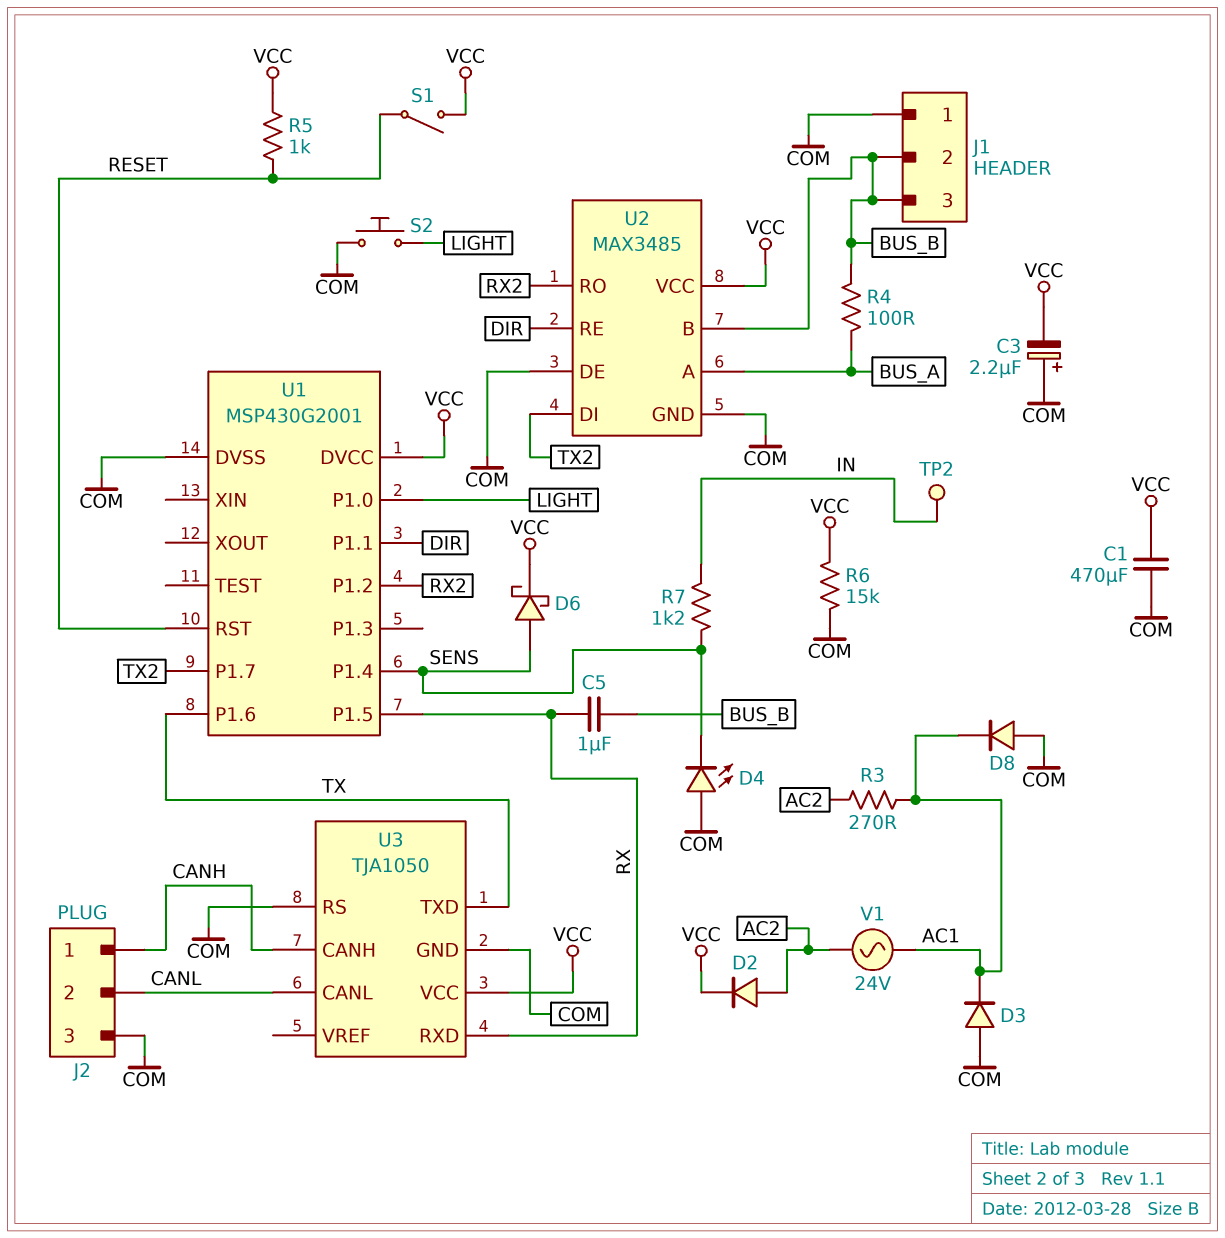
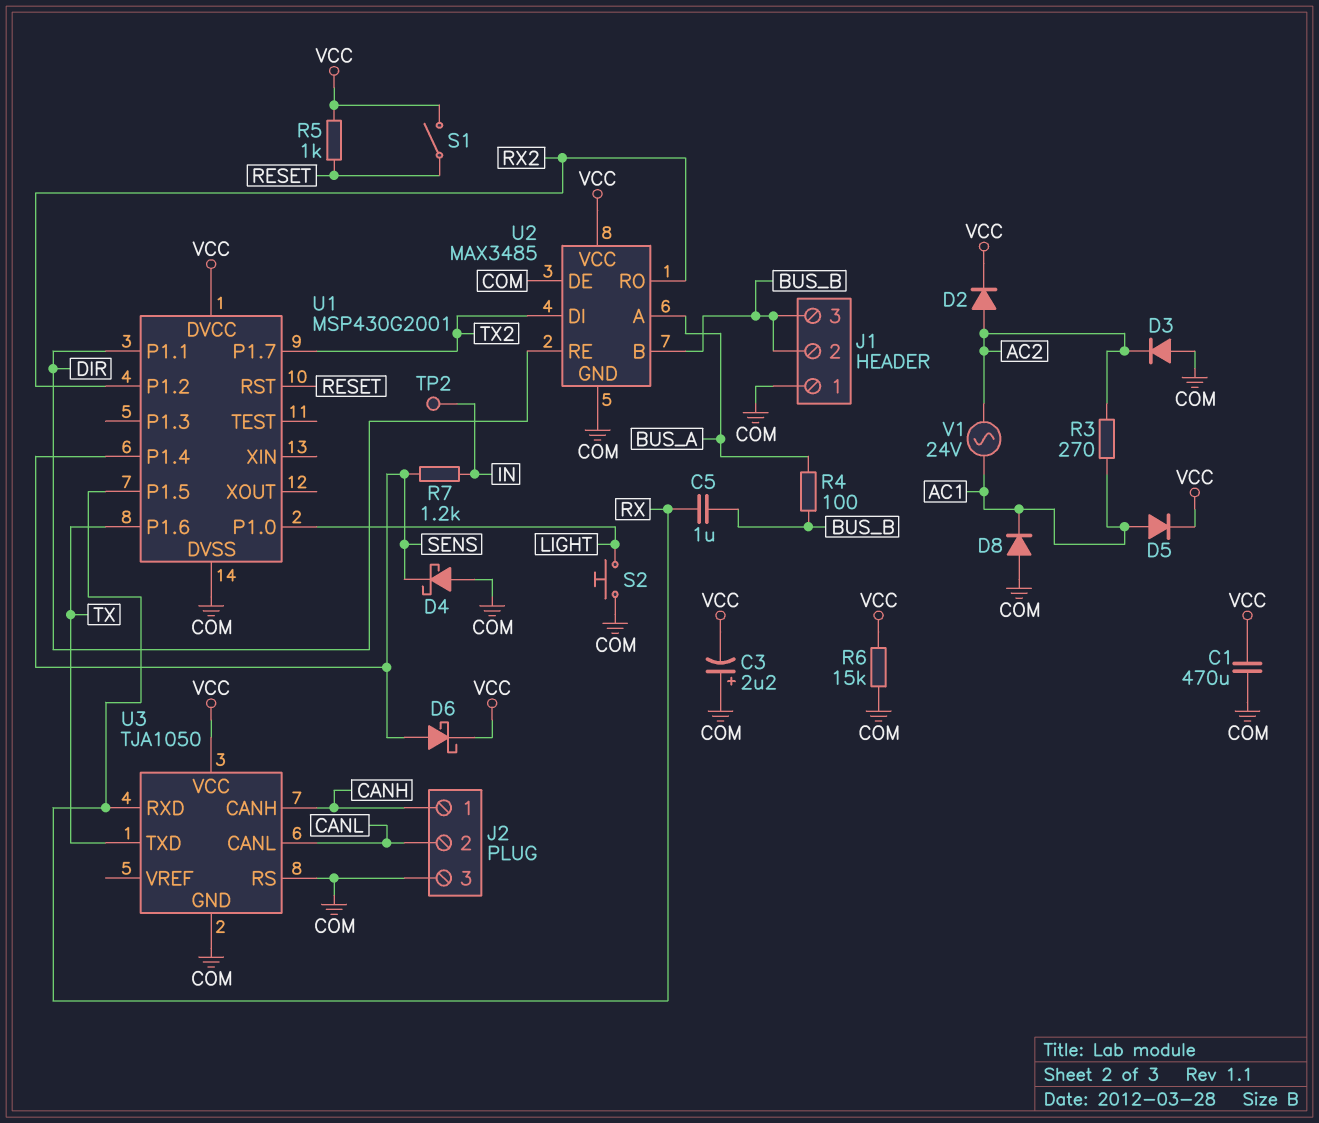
D3: diode (A COM, K AC1) -> diode (A COM, K AC2)
D4: LED (A COM, K SENS) -> schottky (A COM, K SENS)
D5: none -> diode (A AC1, K VCC)

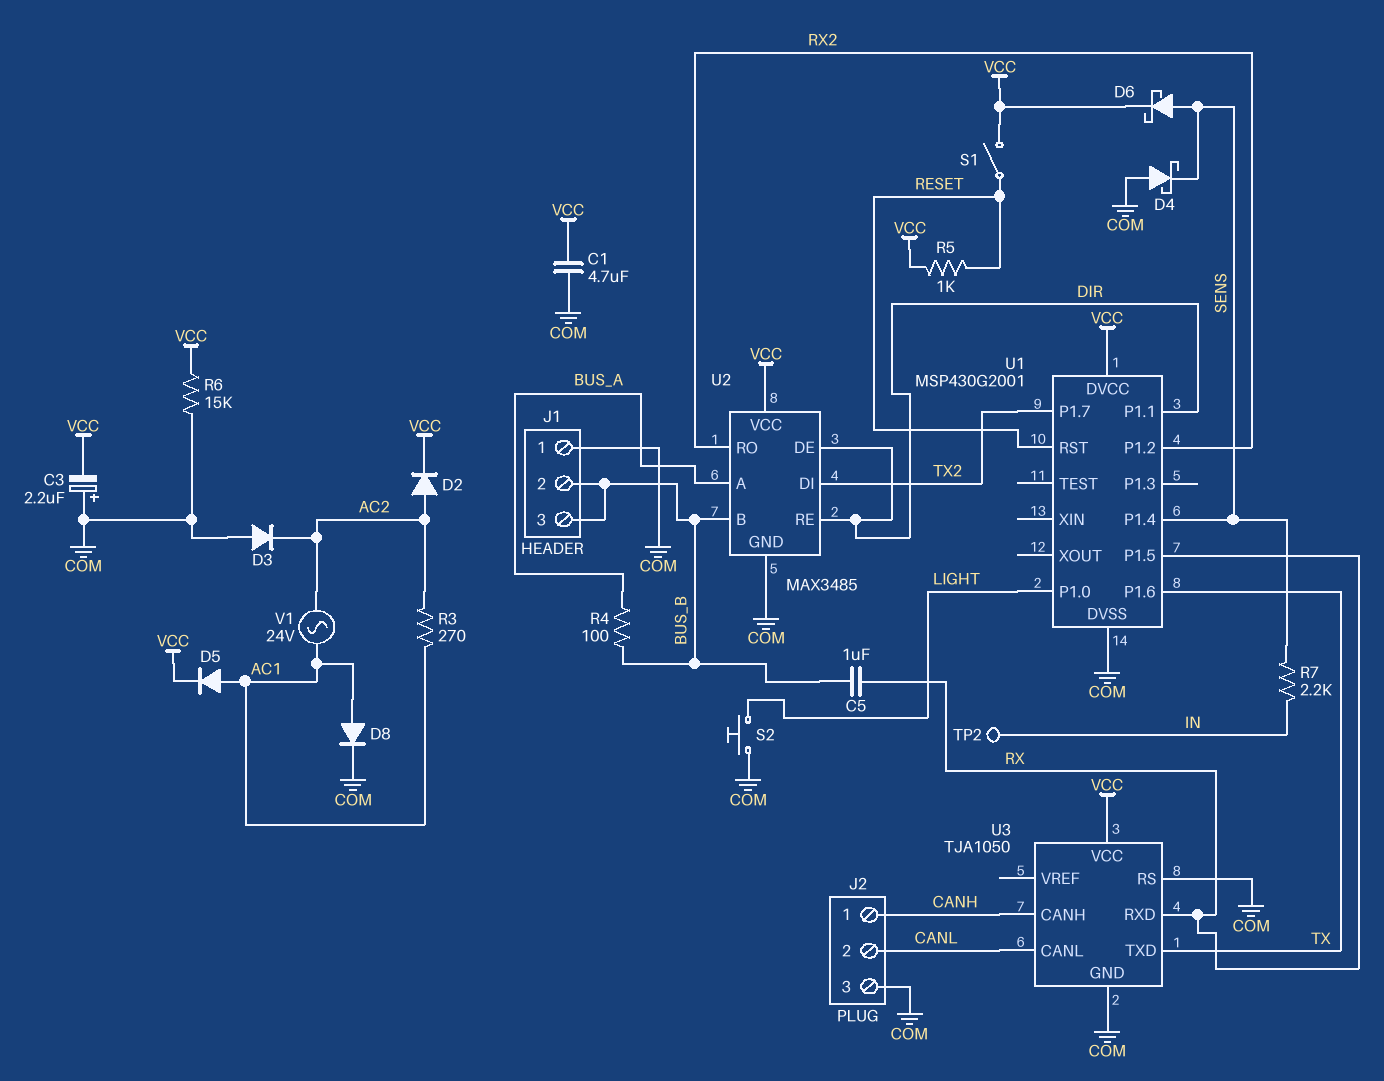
C1: 470uF (COM, VCC) -> 4.7uF (COM, VCC)
D8: diode (A COM, K AC1) -> diode (A AC1, K COM)
R7: 1.2k (IN, SENS) -> 2.2k (IN, SENS)
U2 pin DE: COM -> DIR

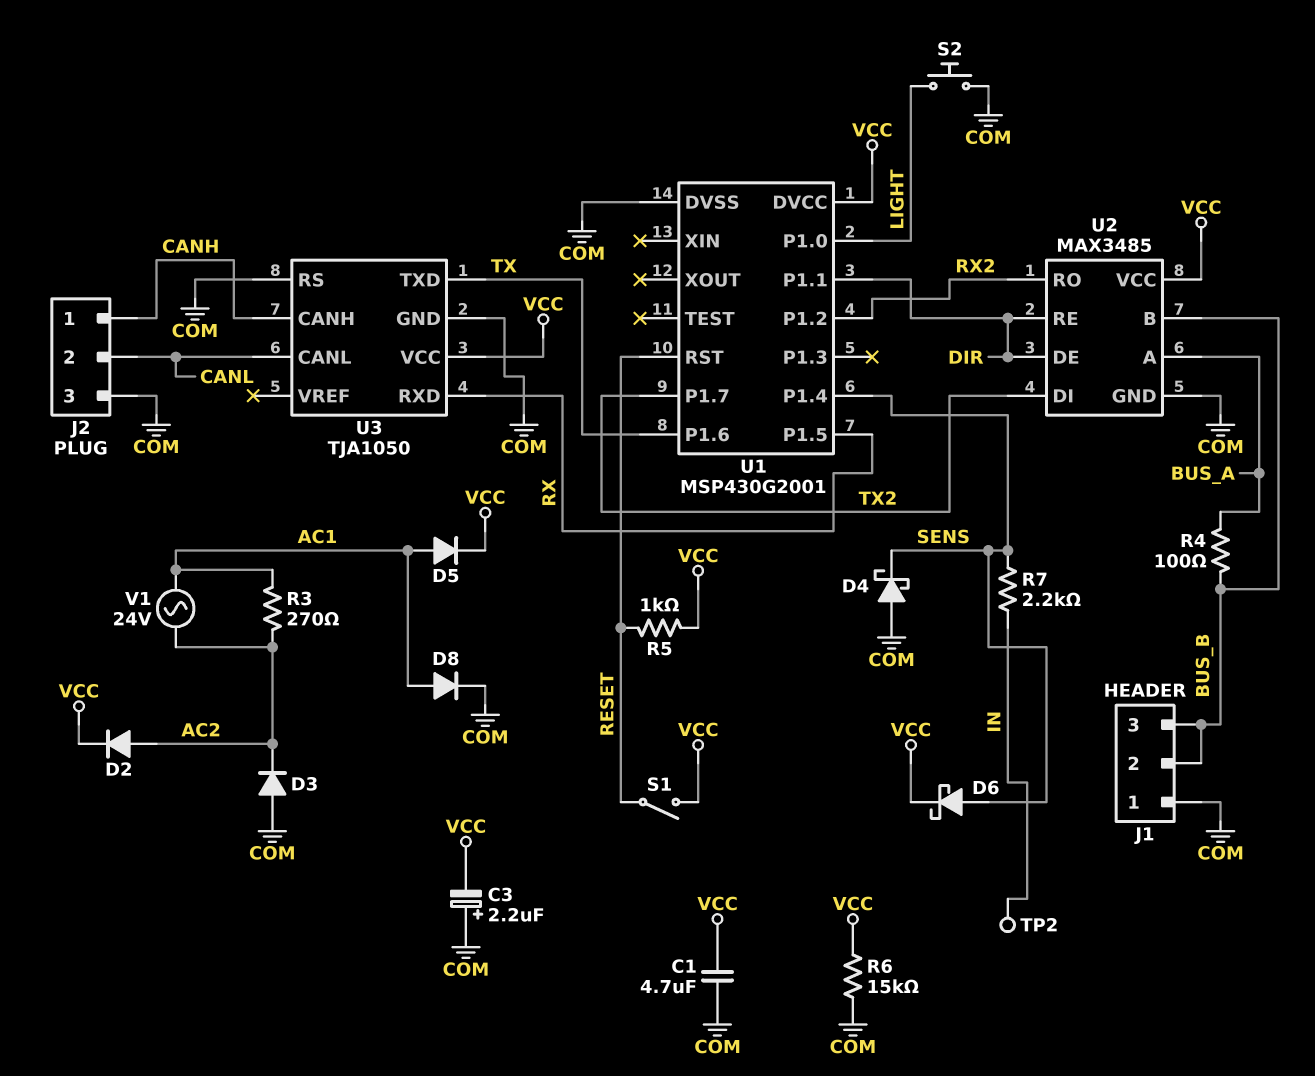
C5: 1uF (BUS_B, RX) -> none

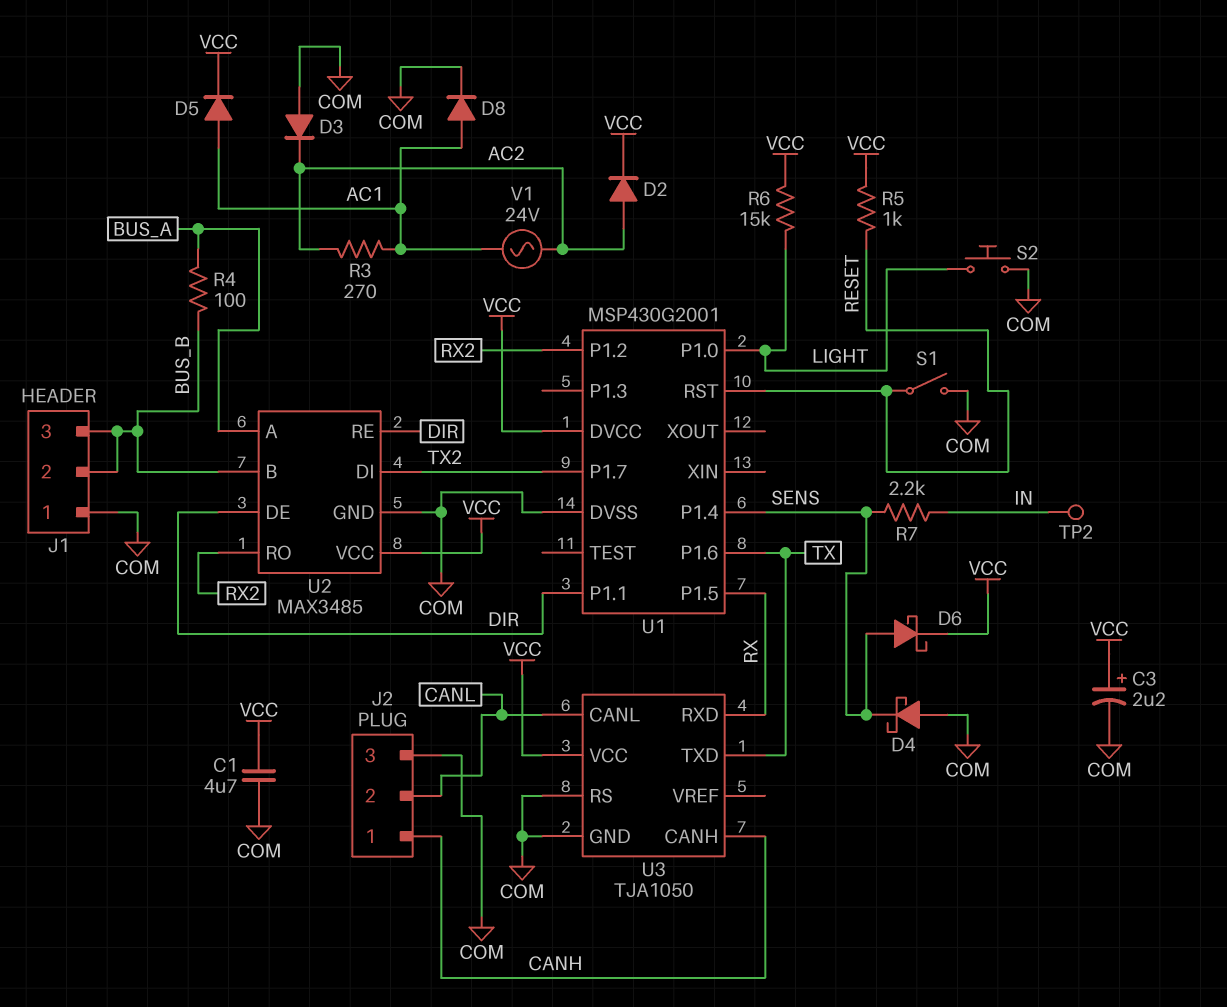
C3: 2.2uF (plus COM, minus VCC) -> 2.2uF (plus VCC, minus COM)
R6: 15k (COM, VCC) -> 15k (LIGHT, VCC)
S1: switch (RESET, VCC) -> switch (COM, RESET)

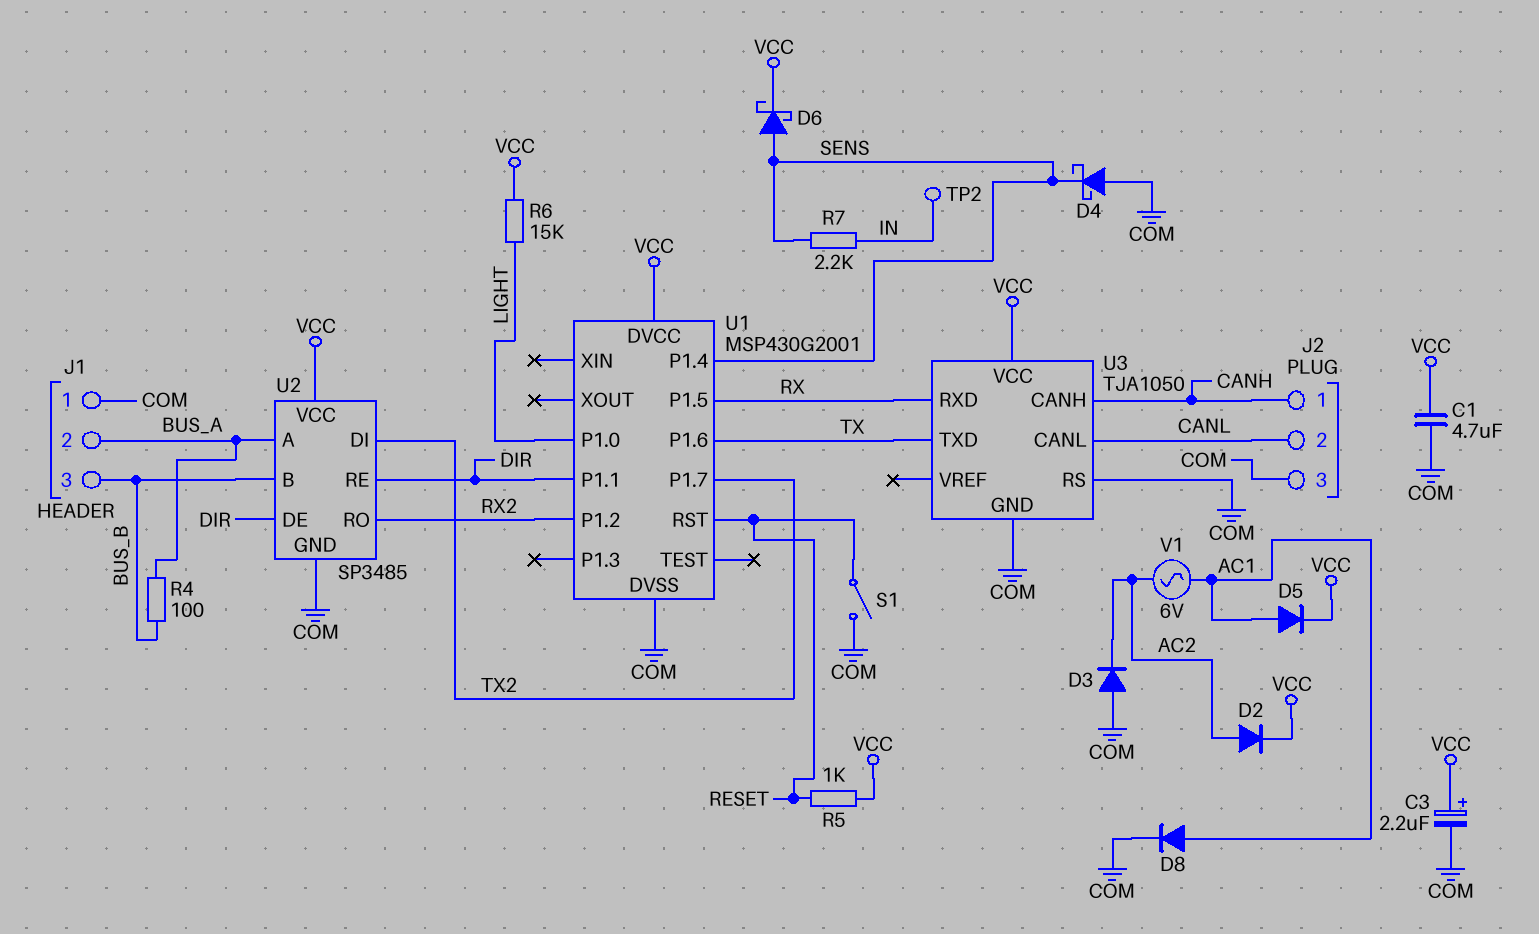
J1 pin 2: BUS_B -> BUS_A
R3: 270 (AC1, AC2) -> none
S2: button (COM, LIGHT) -> none
U2: MAX3485 -> SP3485
V1: AC 24V (AC1, AC2) -> AC 6V (AC1, AC2)

